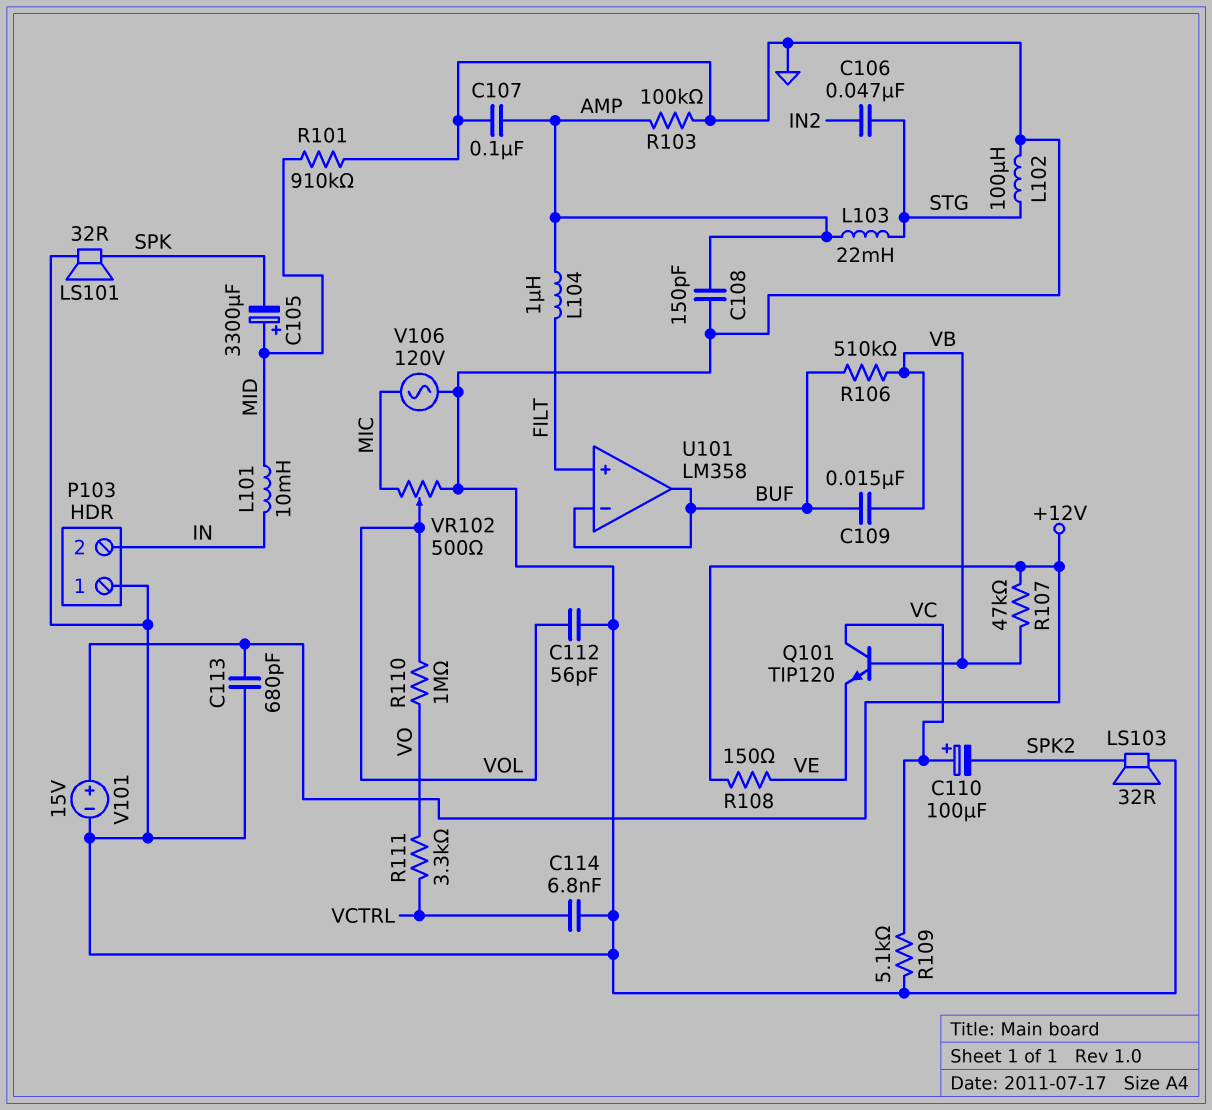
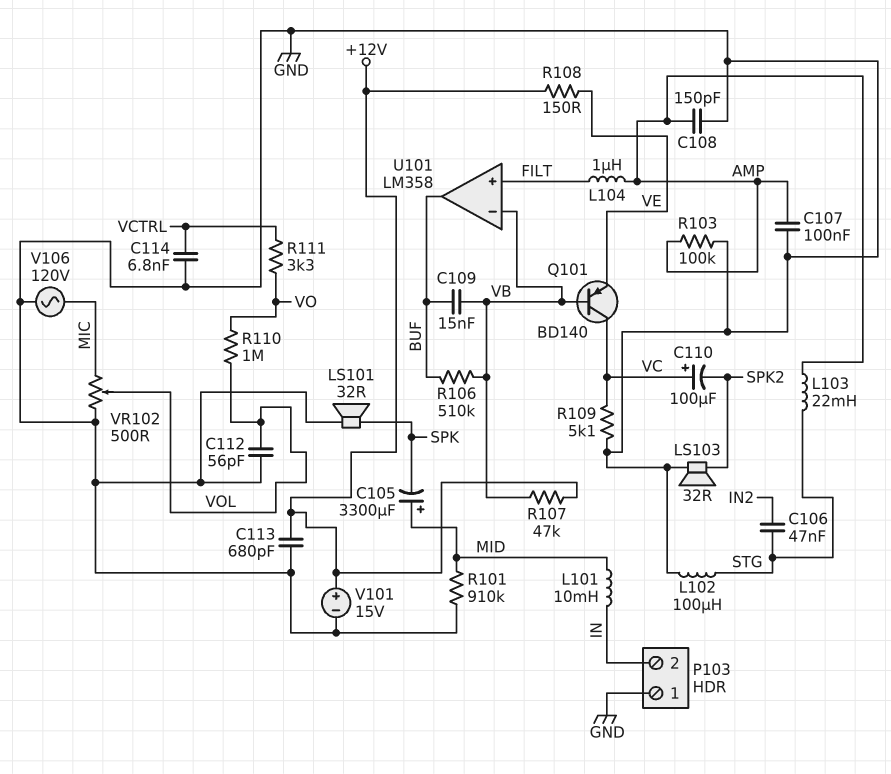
Q101: NPN TIP120 (B VB, C VC, E VE) -> PNP BD140 (B VB, C VC, E VE)
U101 pin in-: BUF -> VB

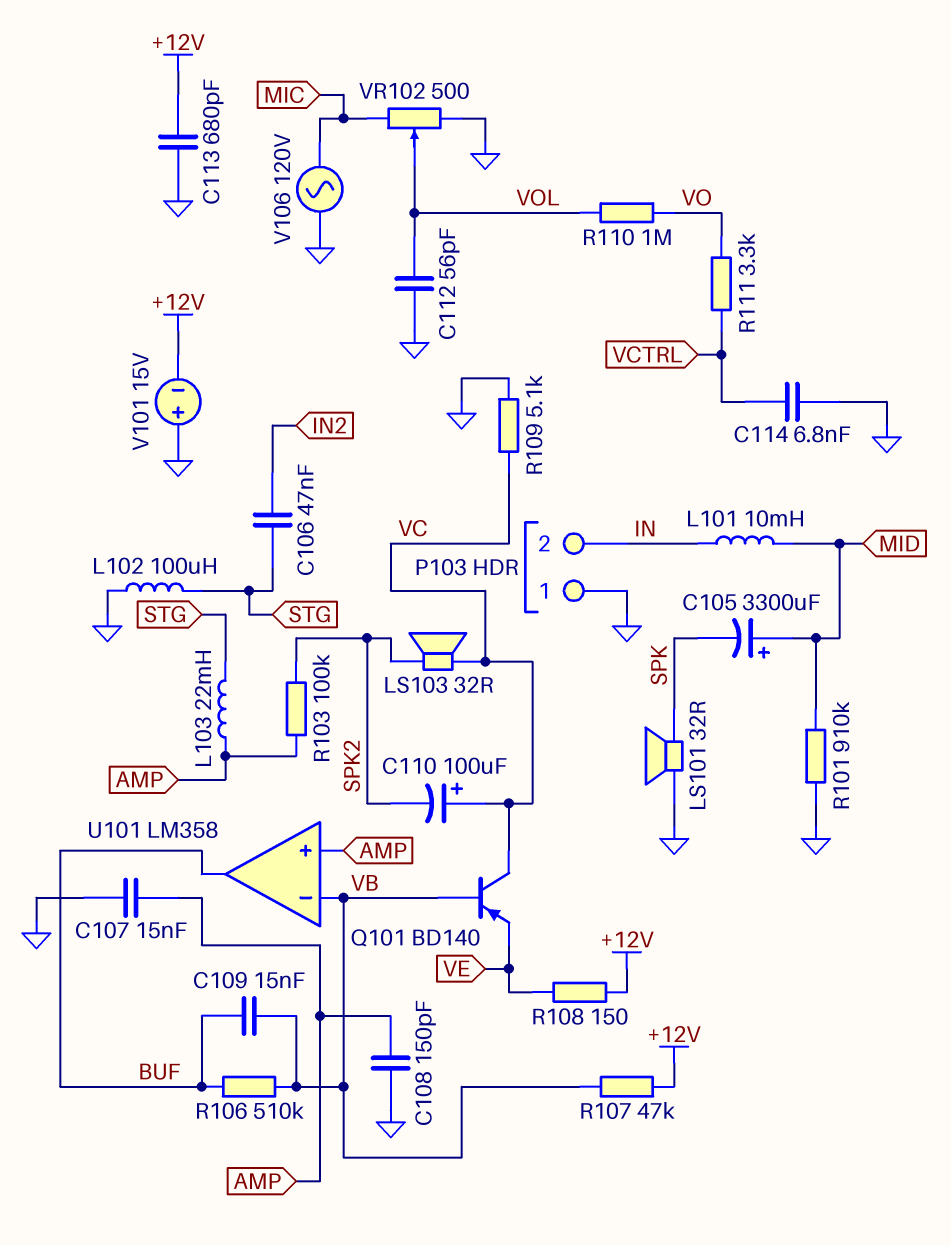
C107: 100nF (AMP, GND) -> 15nF (AMP, GND)
L104: 1uH (AMP, FILT) -> none
LS103: speaker 32R (GND, SPK2) -> speaker 32R (SPK2, VC)
R103: 100k (AMP, GND) -> 100k (AMP, SPK2)
U101 pin in+: FILT -> AMP
V101: 15V (plus +12V, minus GND) -> 15V (plus GND, minus +12V)

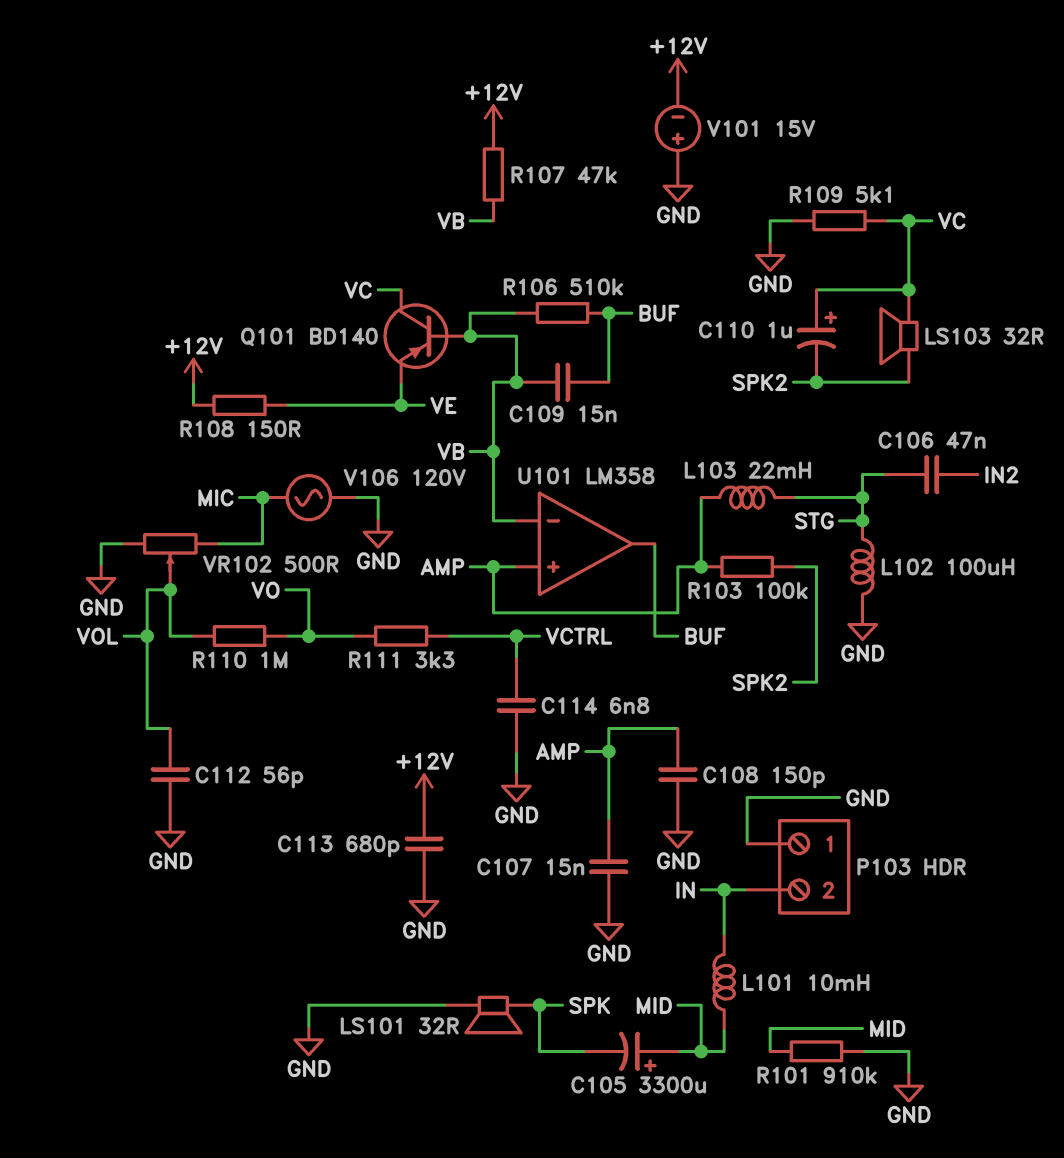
C110: 100uF (plus VC, minus SPK2) -> 1uF (plus VC, minus SPK2)

